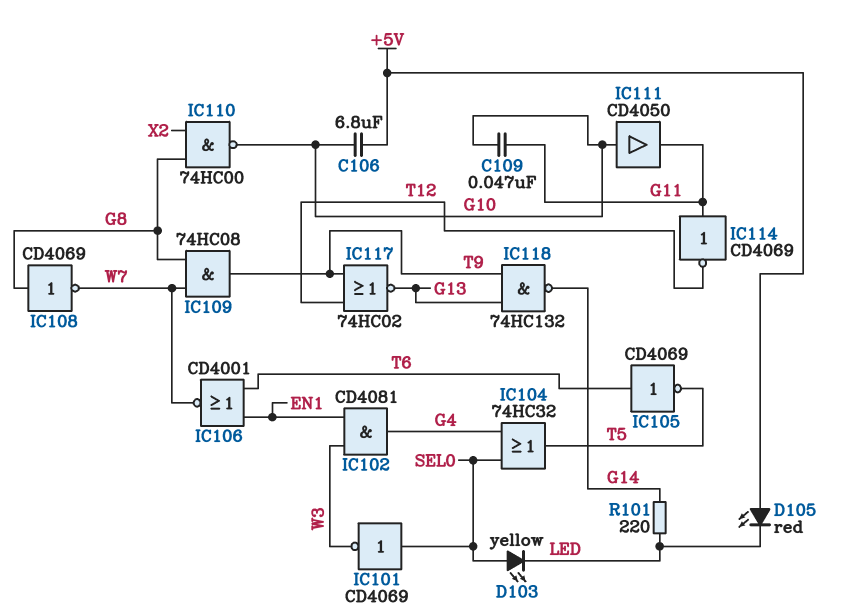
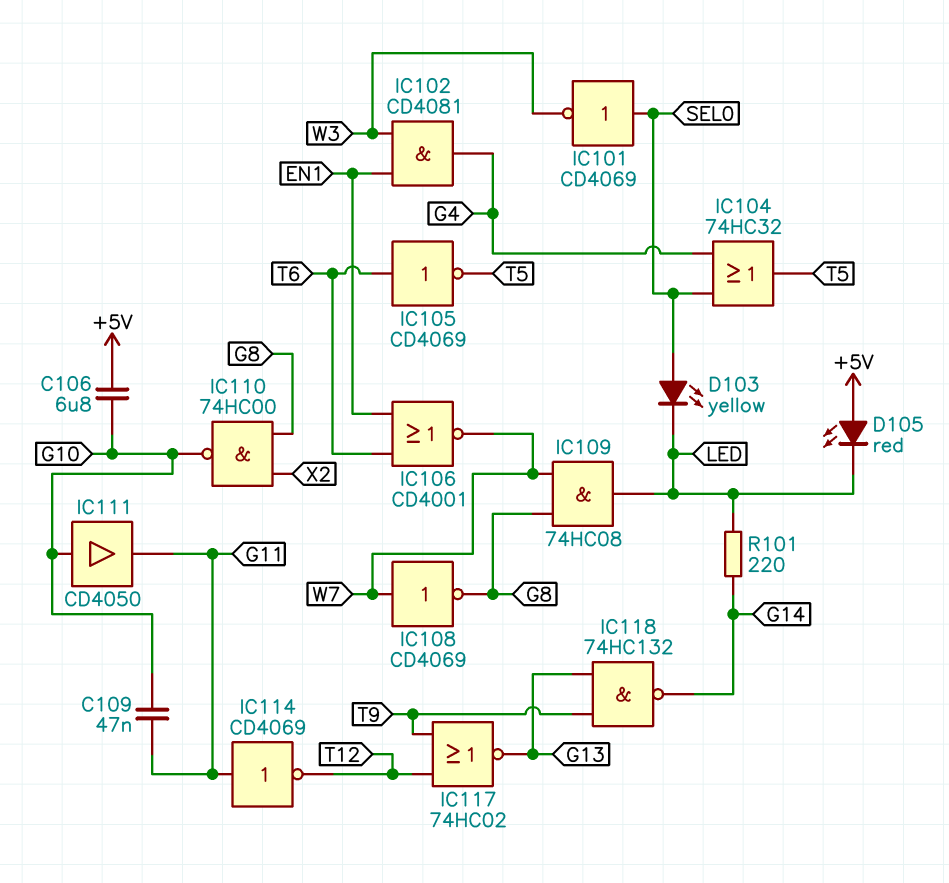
IC108: NOT CD4069 (in G8, out W7) -> NOT CD4069 (in W7, out G8)
IC109: AND 74HC08 (in G8, in W7, out T9) -> AND 74HC08 (in G8, in W7, out LED)

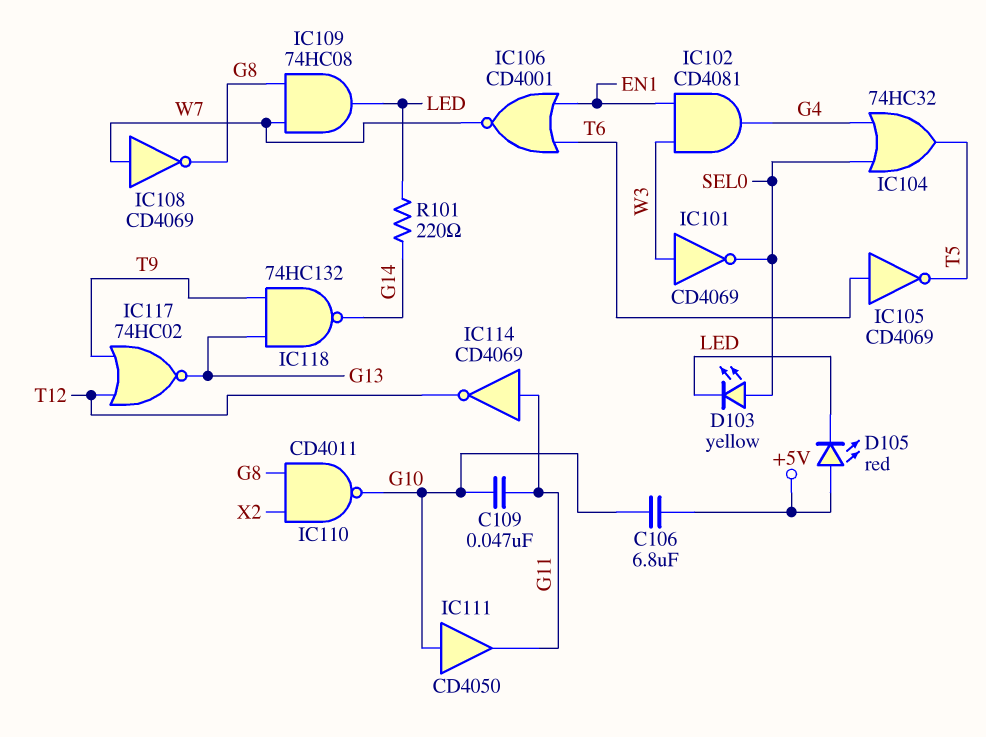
IC101: NOT CD4069 (in SEL0, out W3) -> NOT CD4069 (in W3, out SEL0)
IC110: NAND 74HC00 (in G8, in X2, out G10) -> NAND CD4011 (in G8, in X2, out G10)

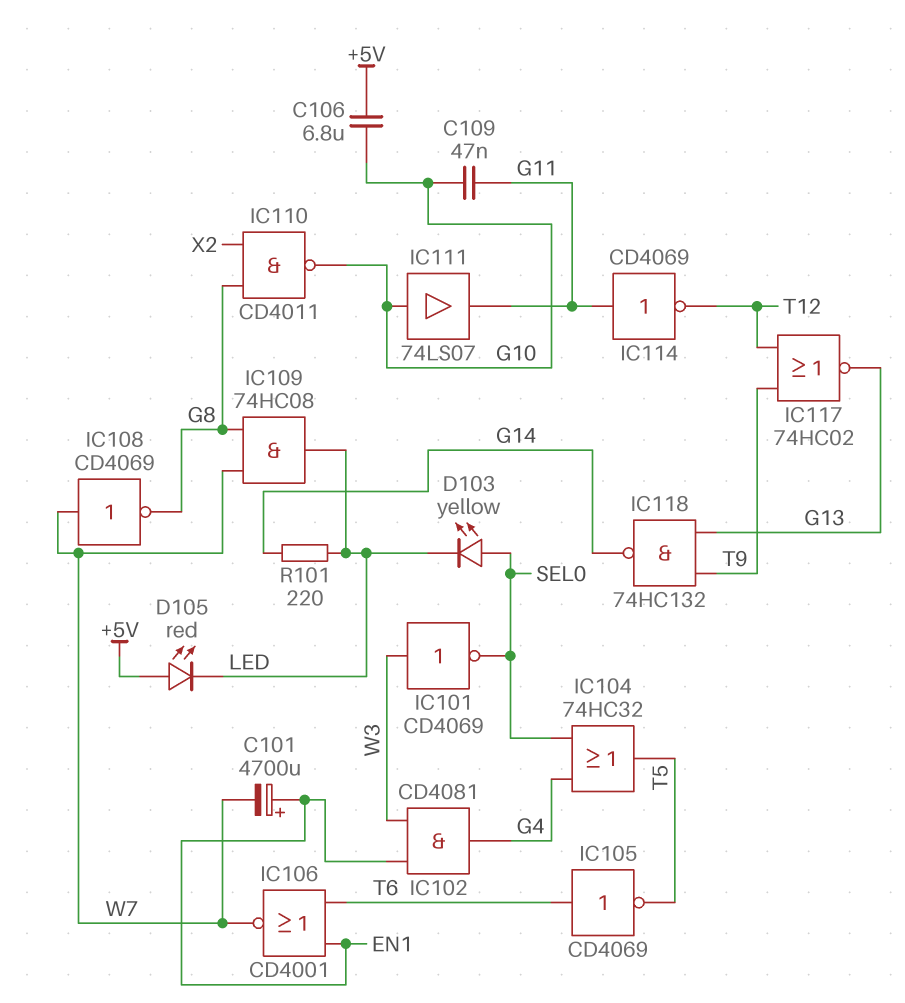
C101: none -> 4700uF (plus EN1, minus W7)
IC111: buffer CD4050 (in G10, out G11) -> buffer 74LS07 (in G10, out G11)

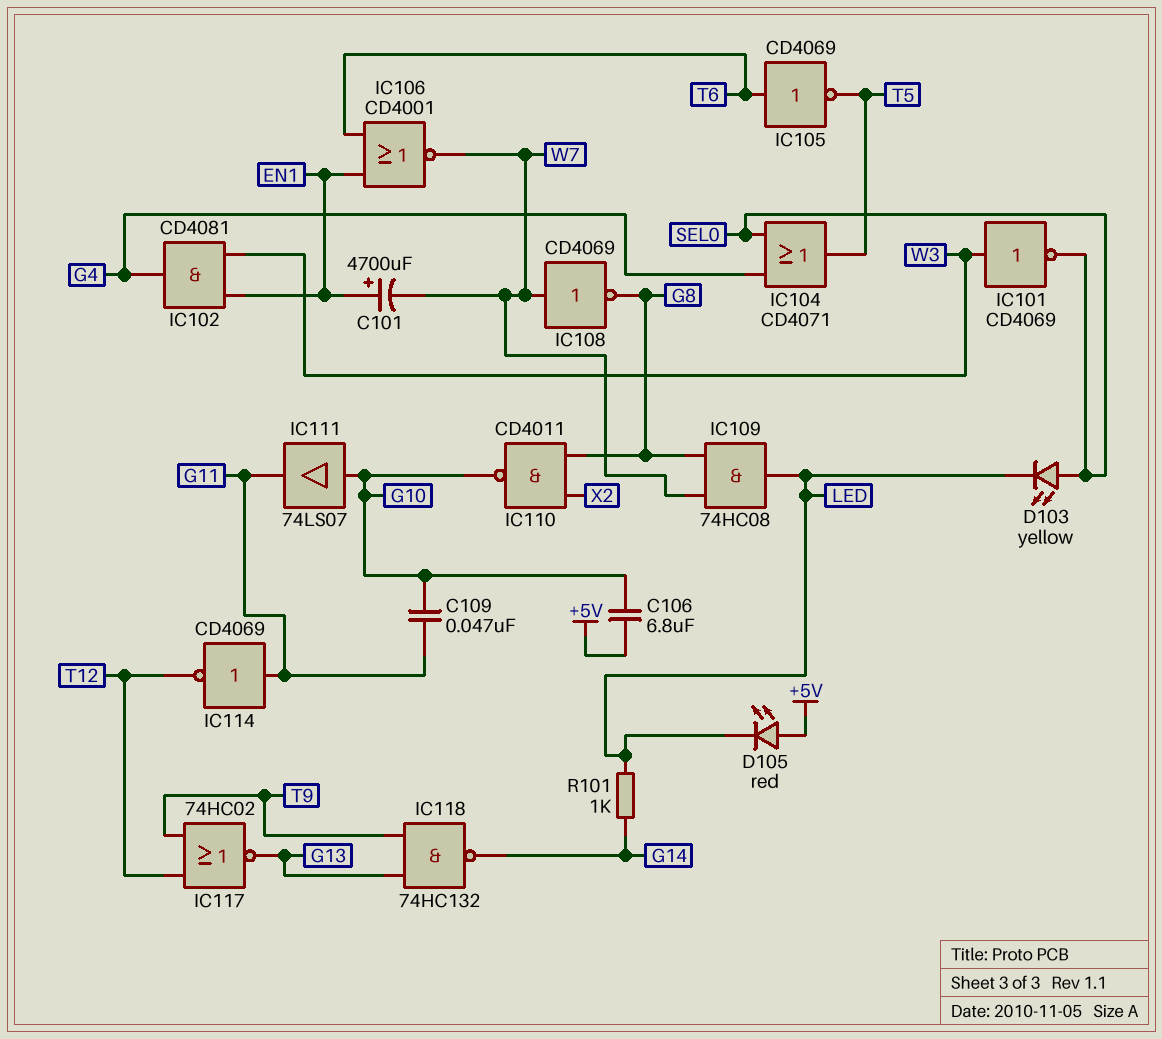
IC104: OR 74HC32 (in G4, in SEL0, out T5) -> OR CD4071 (in G4, in SEL0, out T5)
R101: 220 (G14, LED) -> 1k (G14, LED)

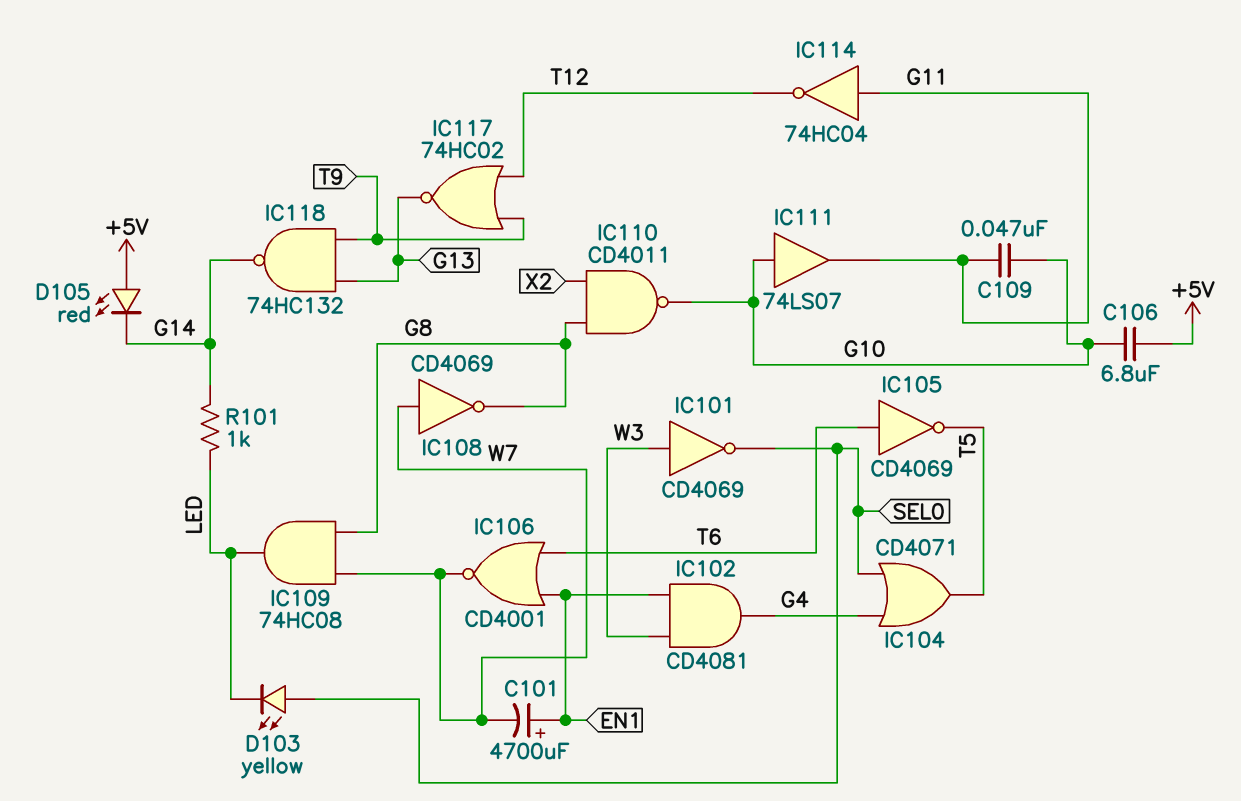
D105: LED red (A +5V, K LED) -> LED red (A +5V, K G14)
IC114: NOT CD4069 (in G11, out T12) -> NOT 74HC04 (in G11, out T12)

